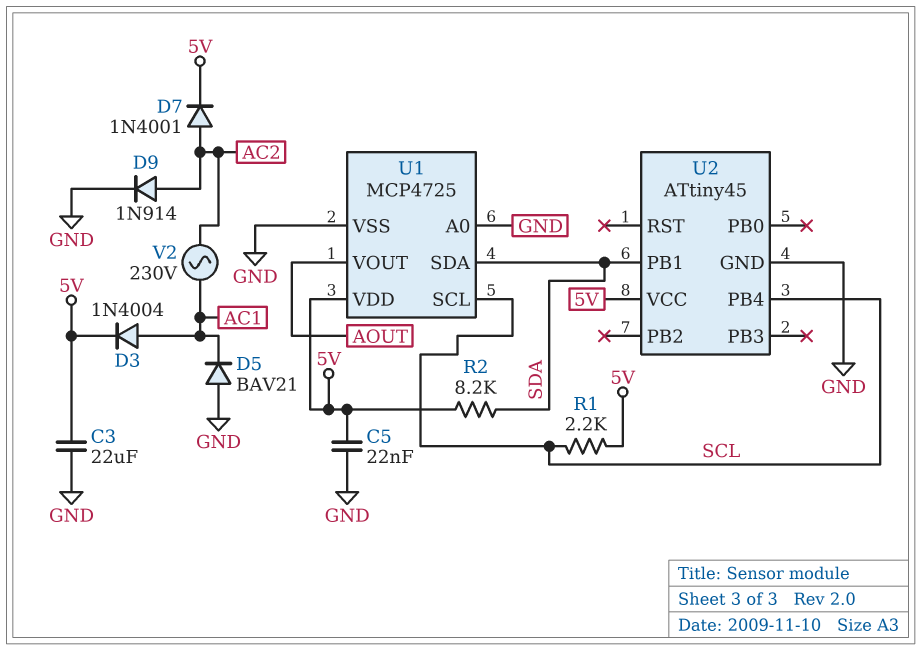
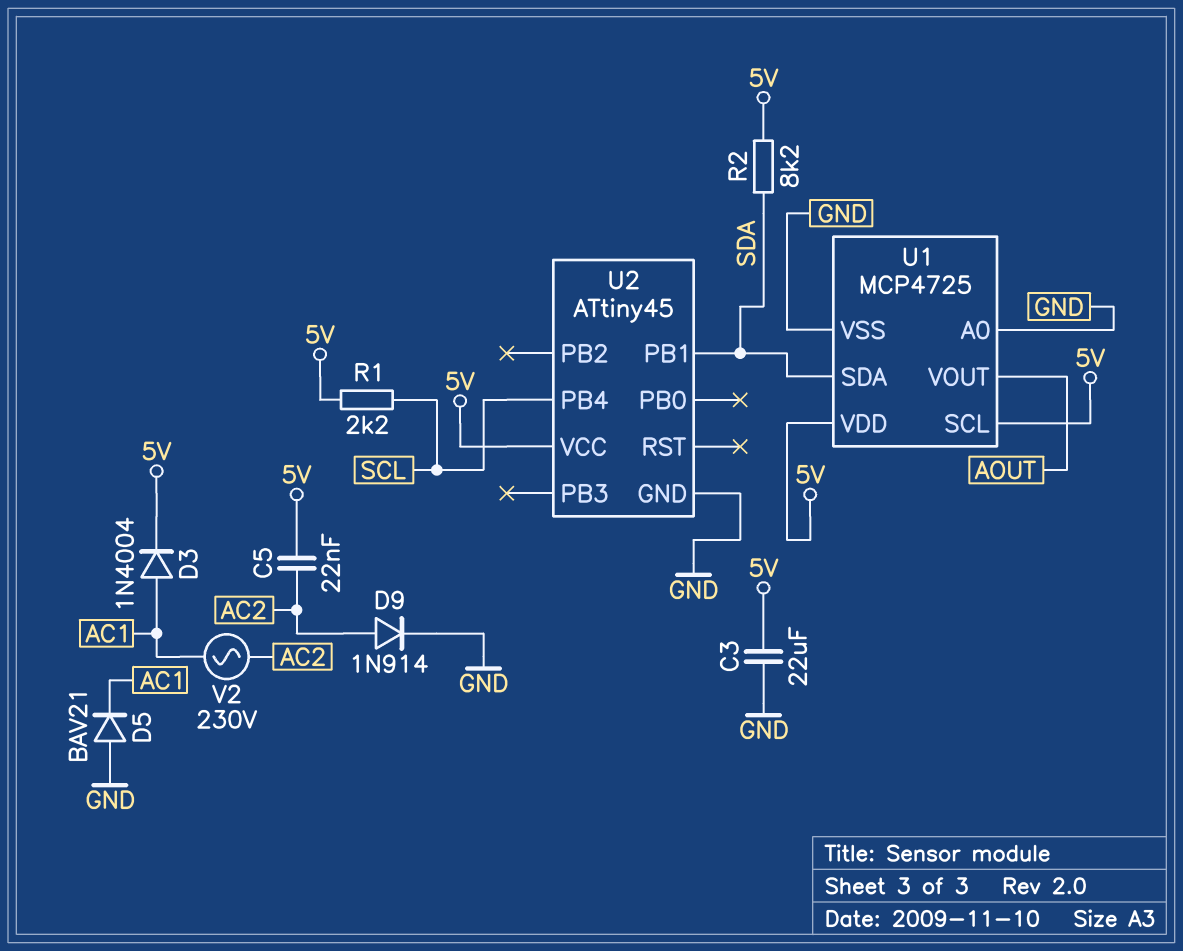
C5: 22nF (5V, GND) -> 22nF (5V, AC2)
D7: diode 1N4001 (A AC2, K 5V) -> none
U1 pin SCL: SCL -> 5V

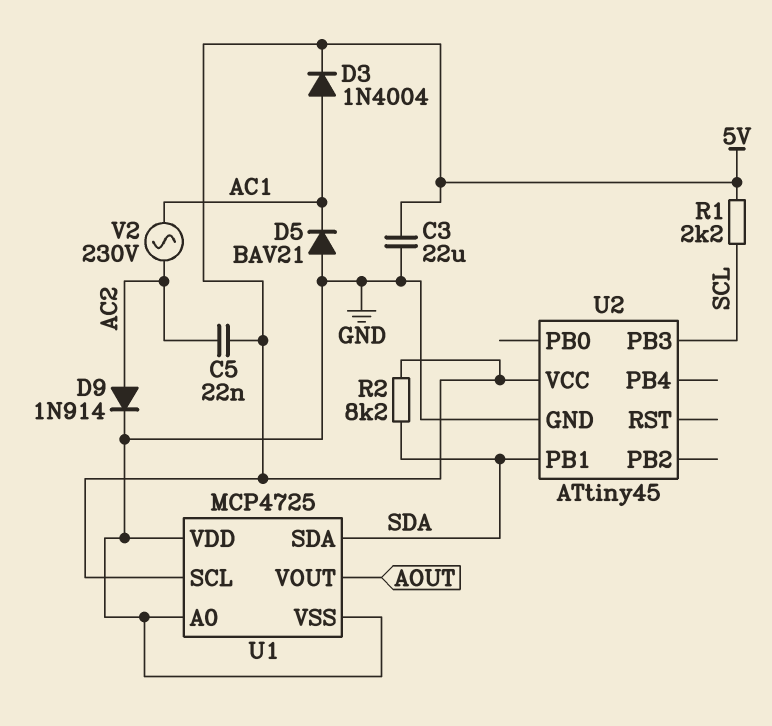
U1 pin VDD: 5V -> GND
U2 pin PB3: none -> SCL
U2 pin PB4: SCL -> none

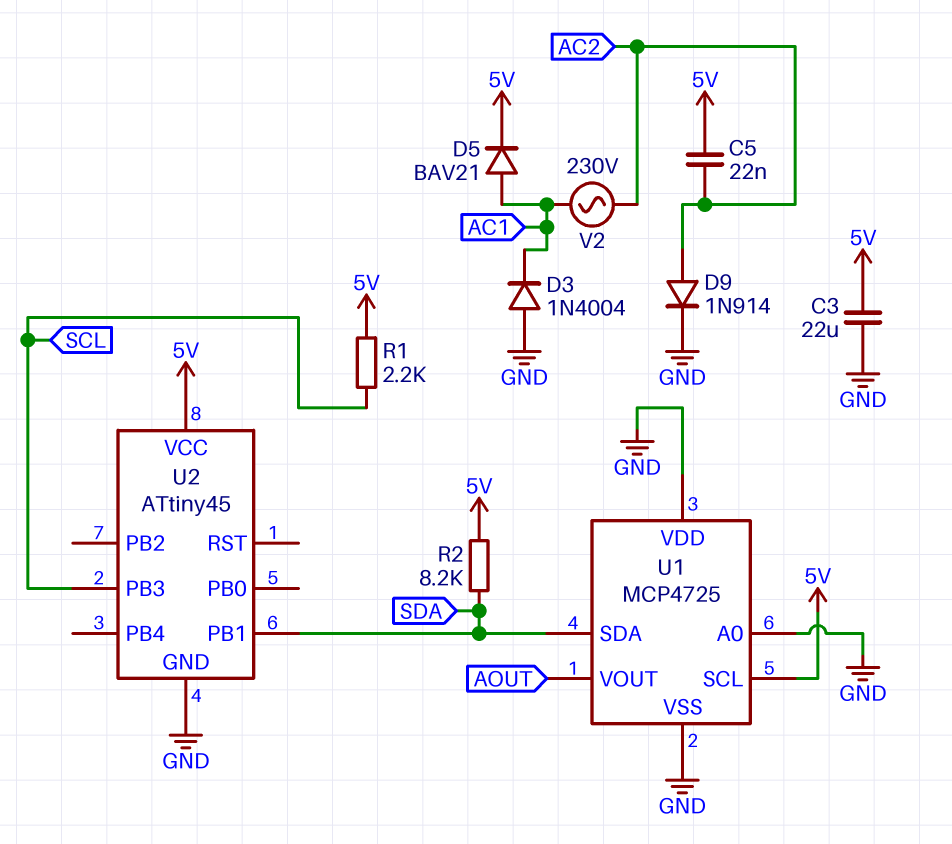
D3: diode 1N4004 (A AC1, K 5V) -> diode 1N4004 (A GND, K AC1)
D5: diode BAV21 (A GND, K AC1) -> diode BAV21 (A AC1, K 5V)

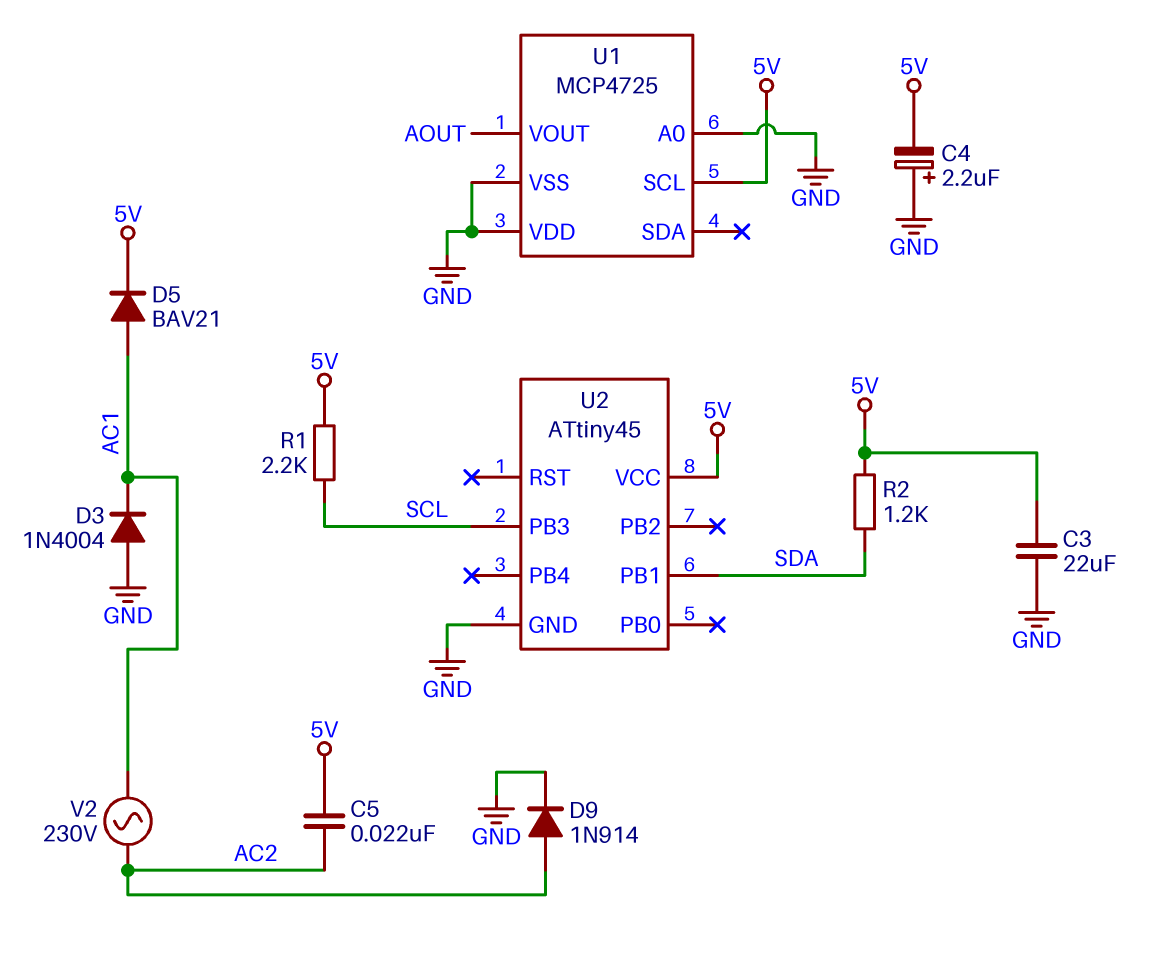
C4: none -> 2.2uF (plus GND, minus 5V)
R2: 8.2k (5V, SDA) -> 1.2k (5V, SDA)
U1 pin SDA: SDA -> none

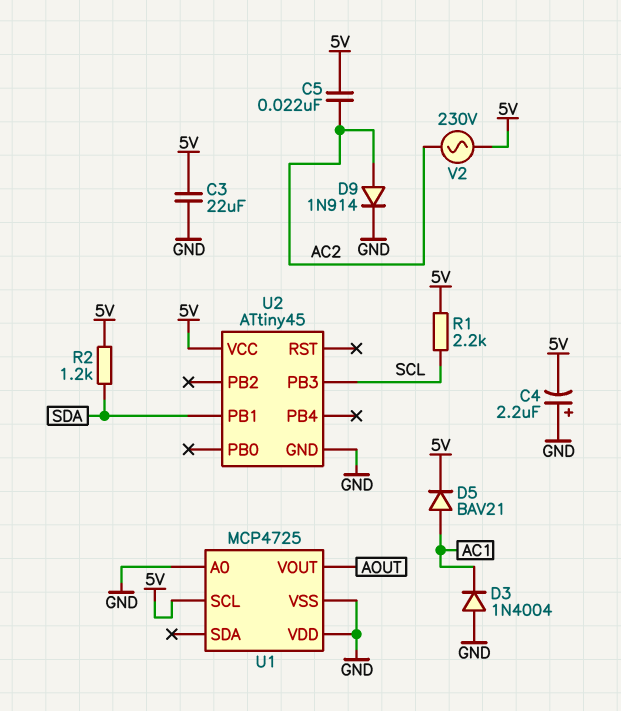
V2: AC 230V (AC1, AC2) -> AC 230V (5V, AC2)

